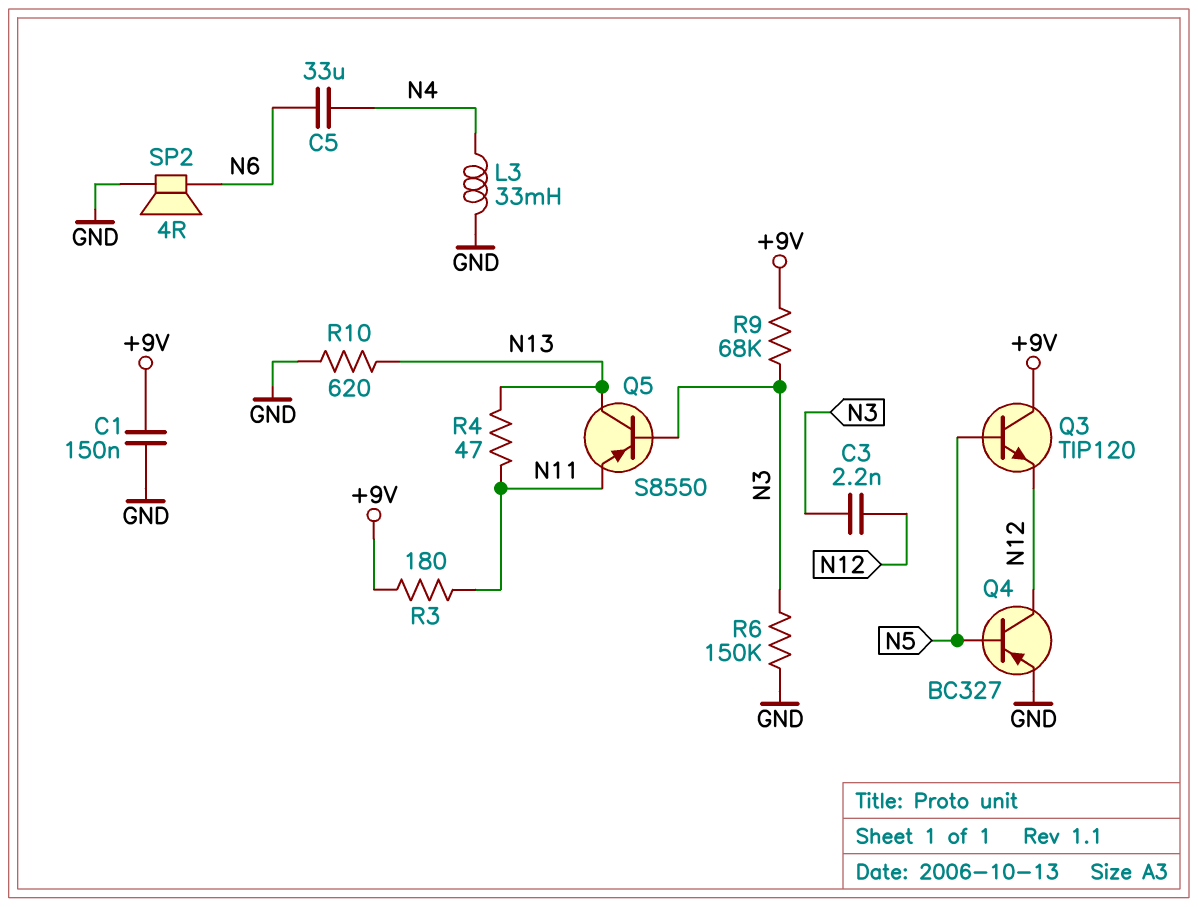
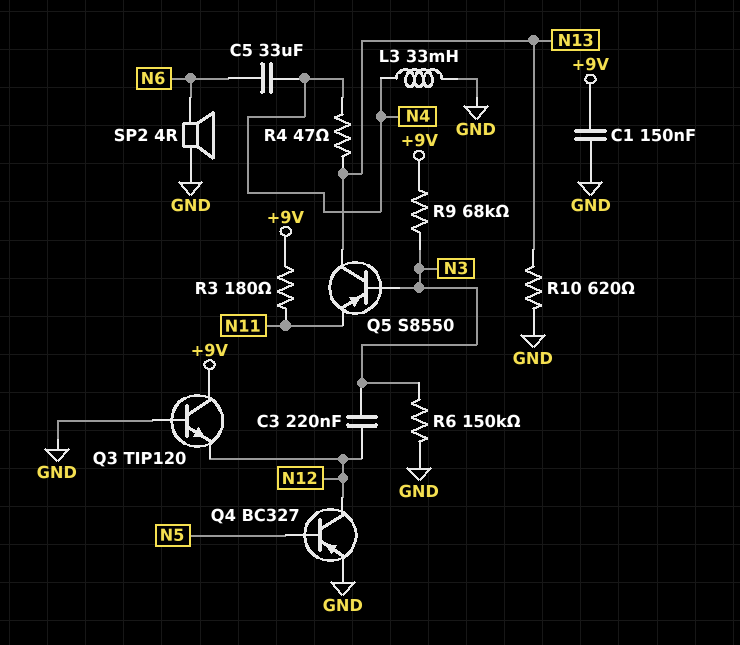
C3: 2.2nF (N3, N12) -> 220nF (N3, N12)
Q3: NPN TIP120 (B N5, C +9V, E N12) -> NPN TIP120 (B GND, C +9V, E N12)
R4: 47 (N11, N13) -> 47 (N4, N13)

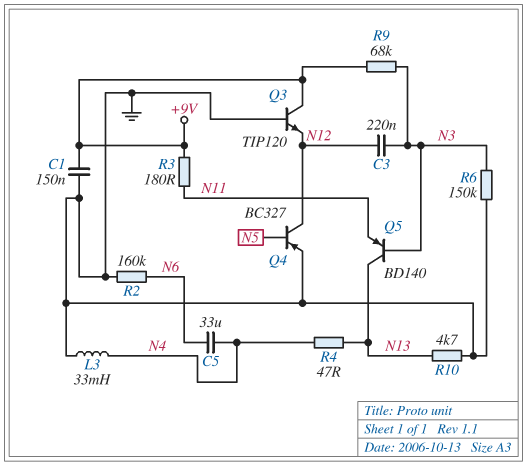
Q5: PNP S8550 (B N3, C N13, E N11) -> PNP BD140 (B N3, C N13, E N11)
R2: none -> 160k (GND, N6)
R10: 620 (GND, N13) -> 4.7k (GND, N13)
SP2: speaker 4R (GND, N6) -> none

